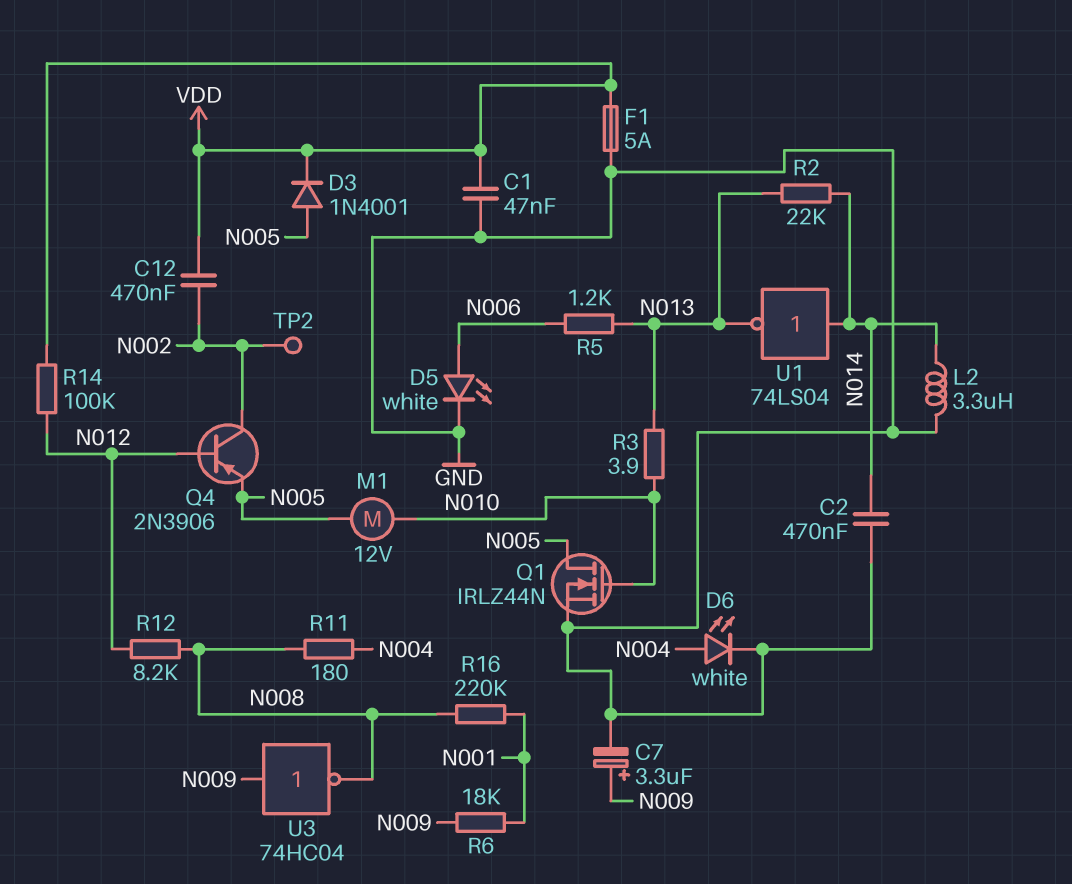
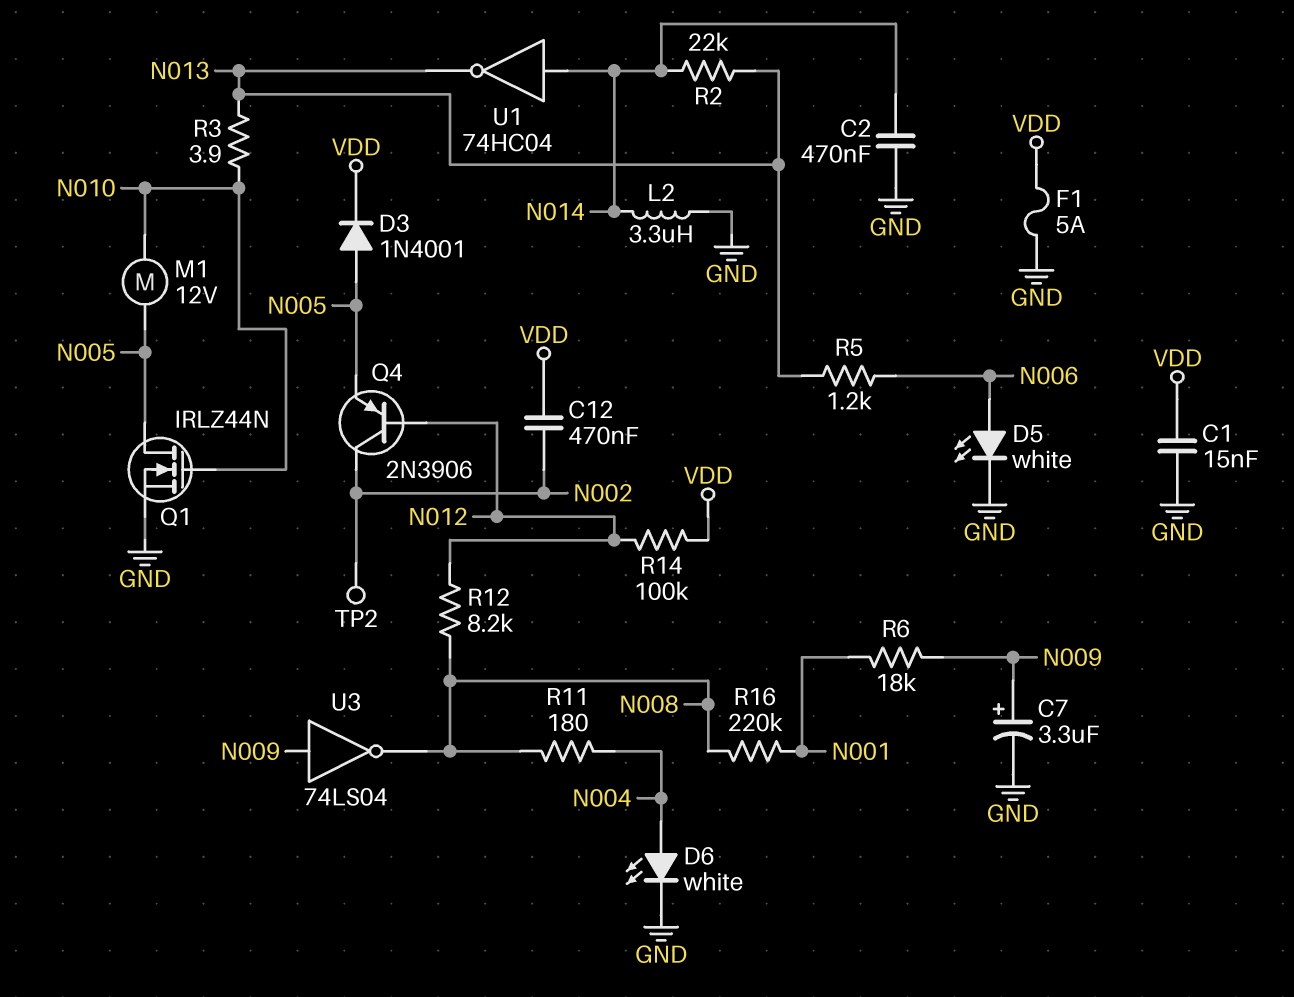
C1: 47nF (GND, VDD) -> 15nF (GND, VDD)
U1: NOT 74LS04 (in N014, out N013) -> NOT 74HC04 (in N014, out N013)
U3: NOT 74HC04 (in N009, out N008) -> NOT 74LS04 (in N009, out N008)

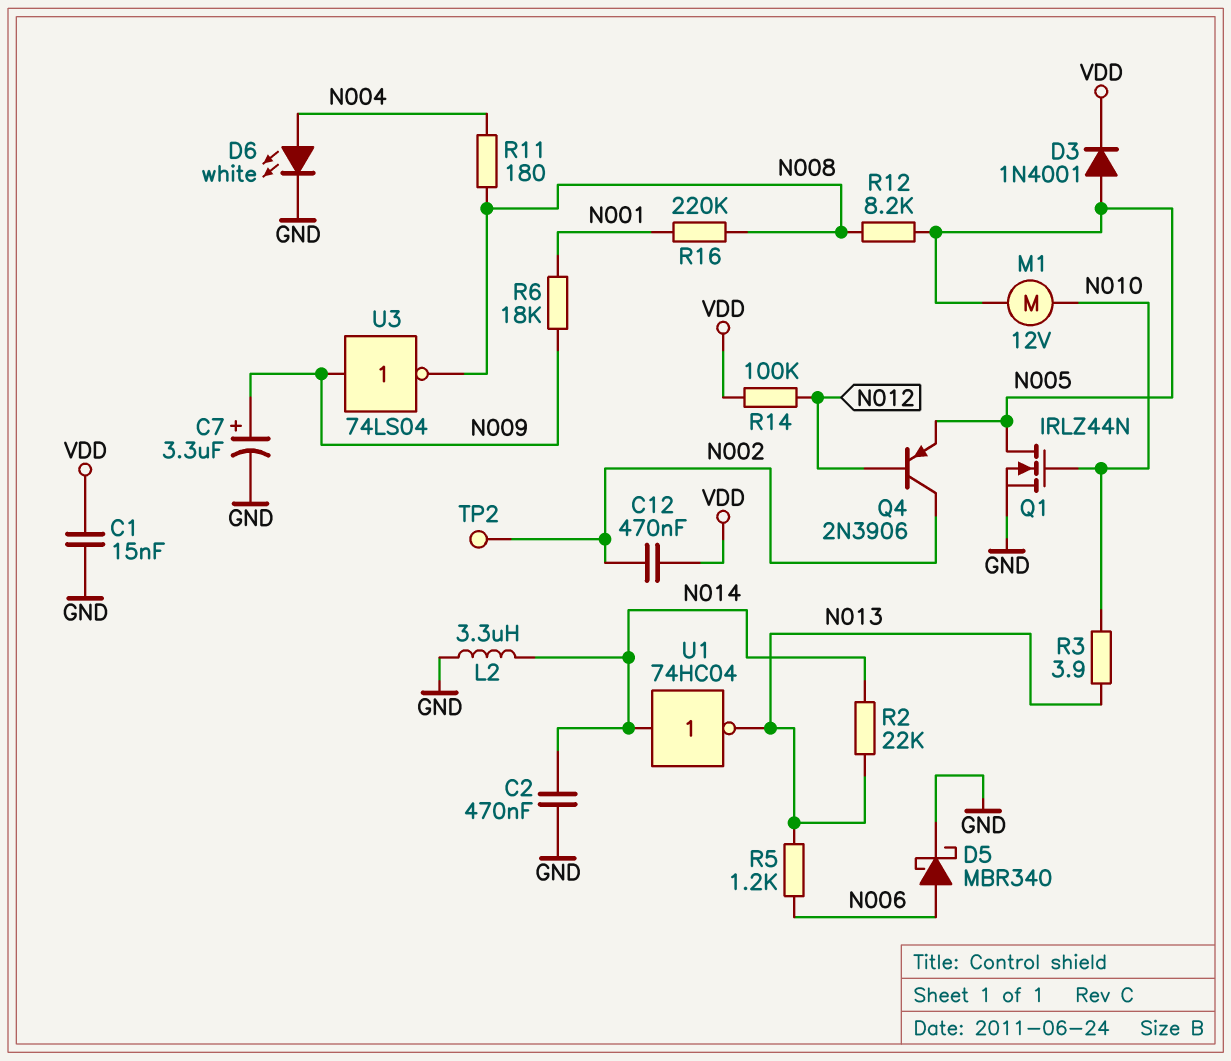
D5: LED white (A N006, K GND) -> schottky MBR340 (A N006, K GND)
F1: 5A (GND, VDD) -> none
R12: 8.2k (N008, N012) -> 8.2k (N005, N008)

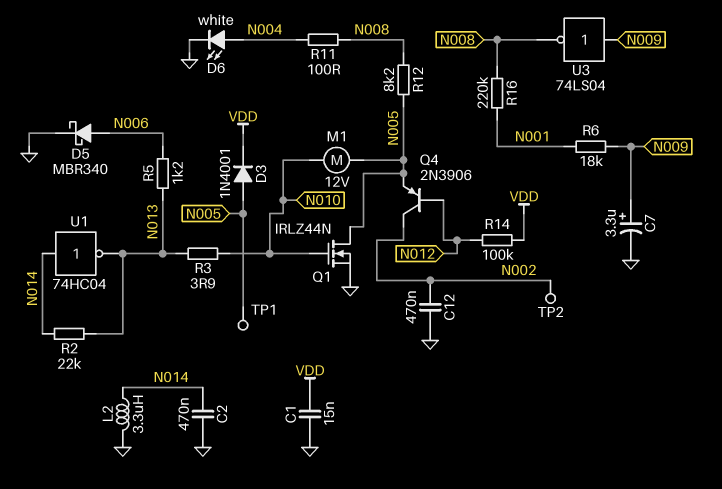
C12: 470nF (N002, VDD) -> 470nF (GND, N002)
R11: 180 (N004, N008) -> 100 (N004, N008)
TP1: none -> test point (N005)

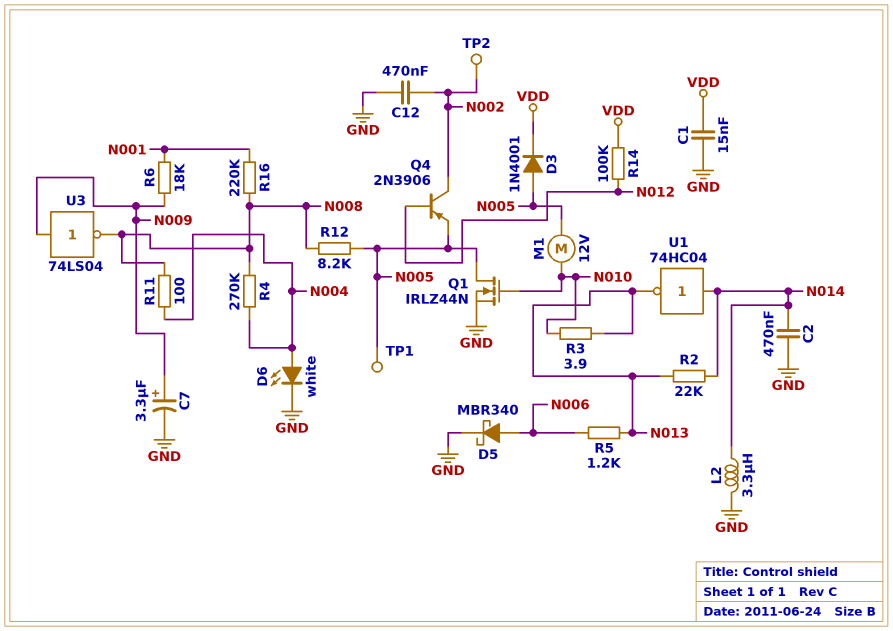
R4: none -> 270k (N004, N008)

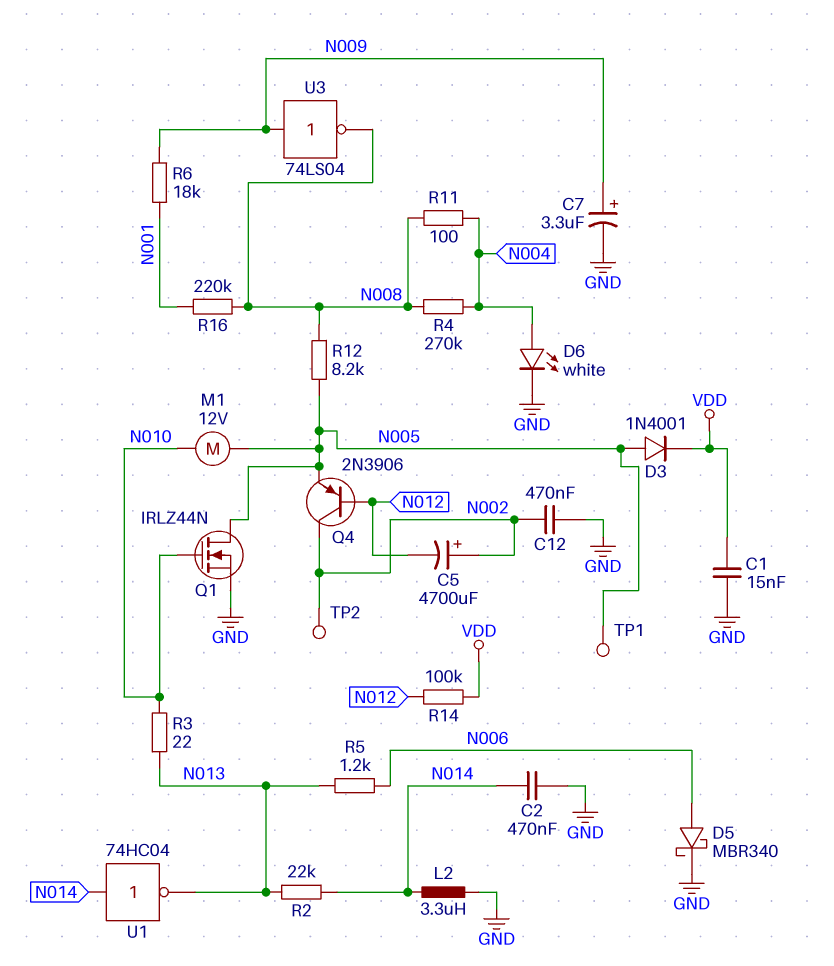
C5: none -> 4700uF (plus N002, minus N012)
R3: 3.9 (N010, N013) -> 22 (N010, N013)

